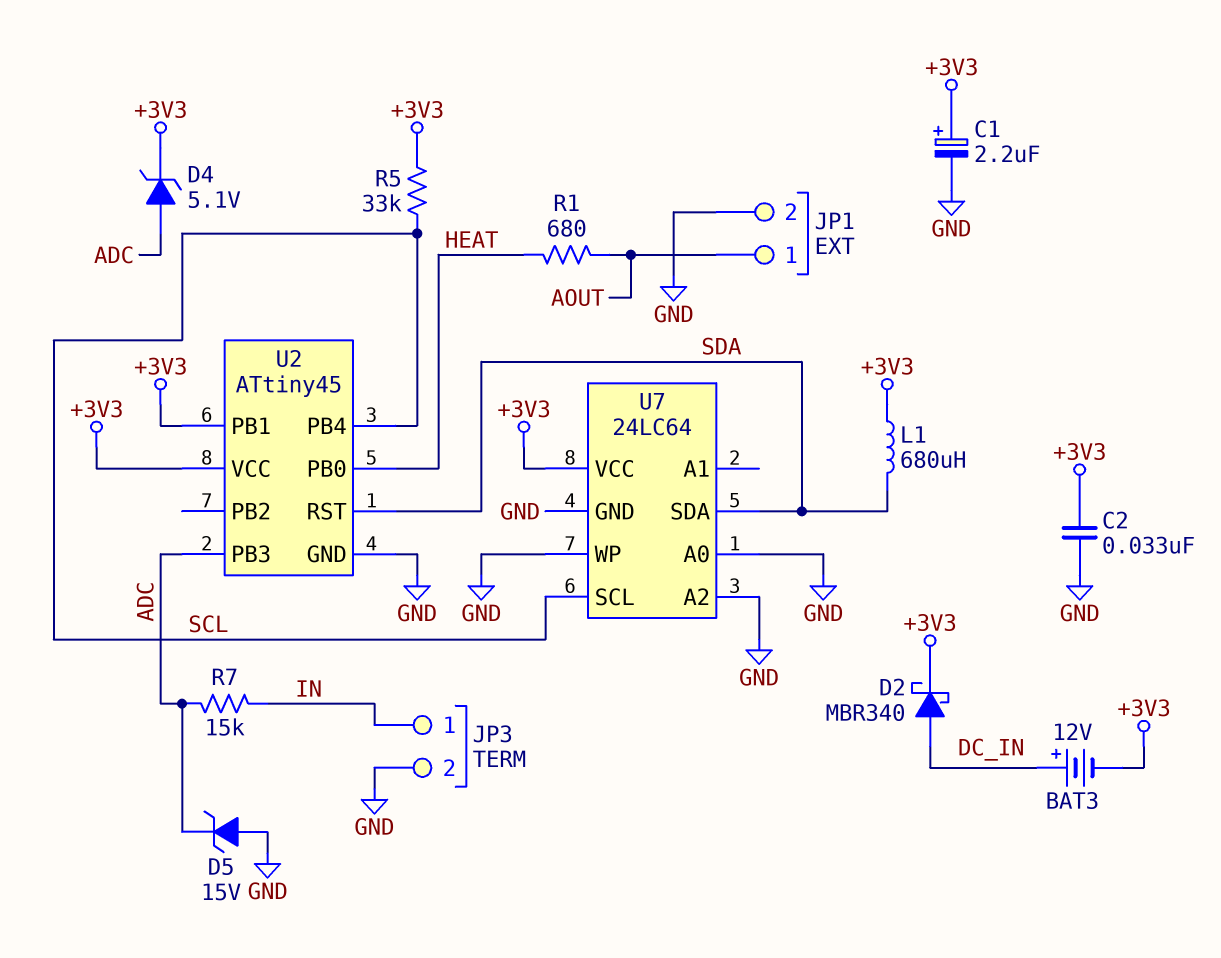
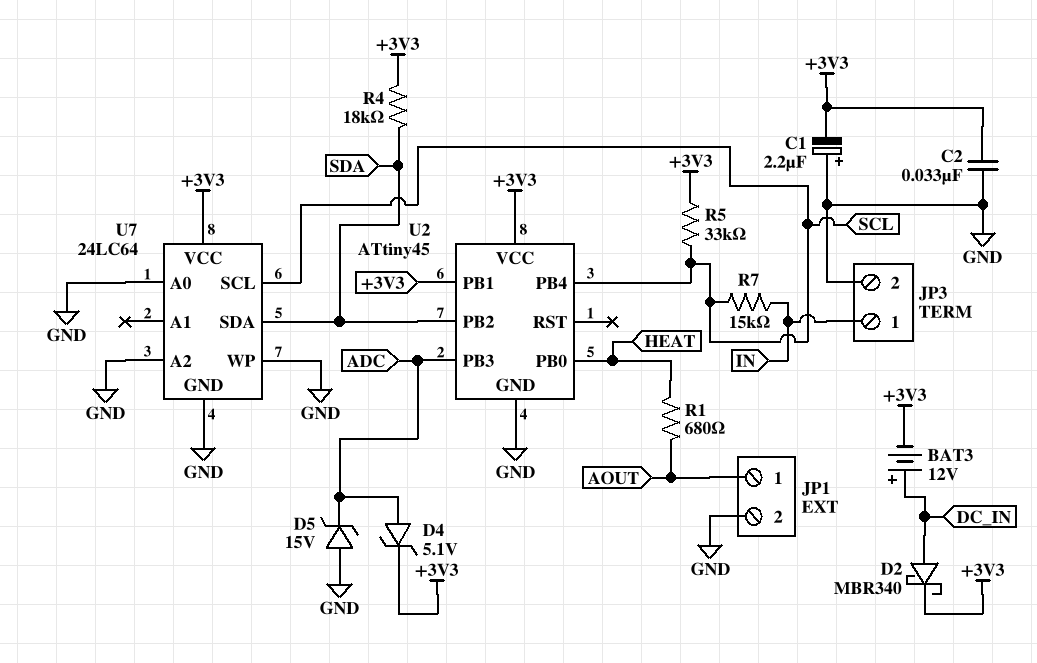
C1: 2.2uF (plus +3V3, minus GND) -> 2.2uF (plus GND, minus +3V3)
L1: 680uH (+3V3, SDA) -> none
R4: none -> 18k (+3V3, SDA)
R7: 15k (ADC, IN) -> 15k (IN, SCL)
U2 pin PB2: none -> SDA
U2 pin RST: SDA -> none

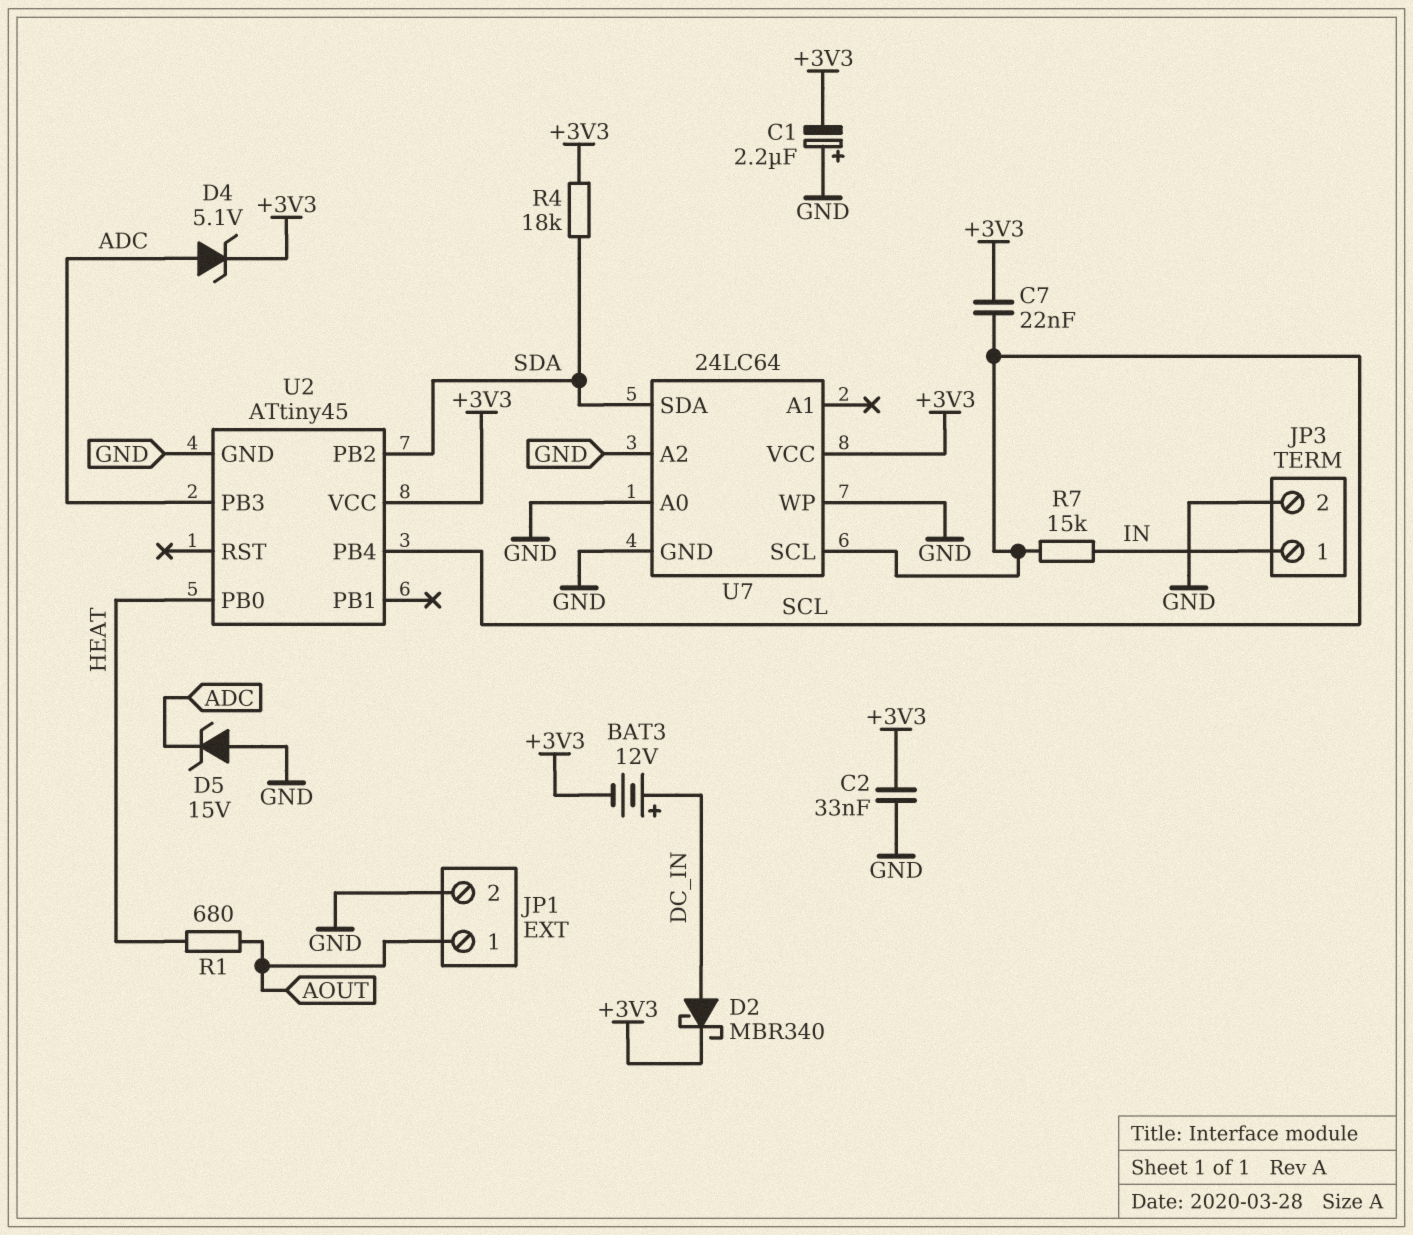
C7: none -> 22nF (+3V3, SCL)
R5: 33k (+3V3, SCL) -> none
U2 pin PB1: +3V3 -> none

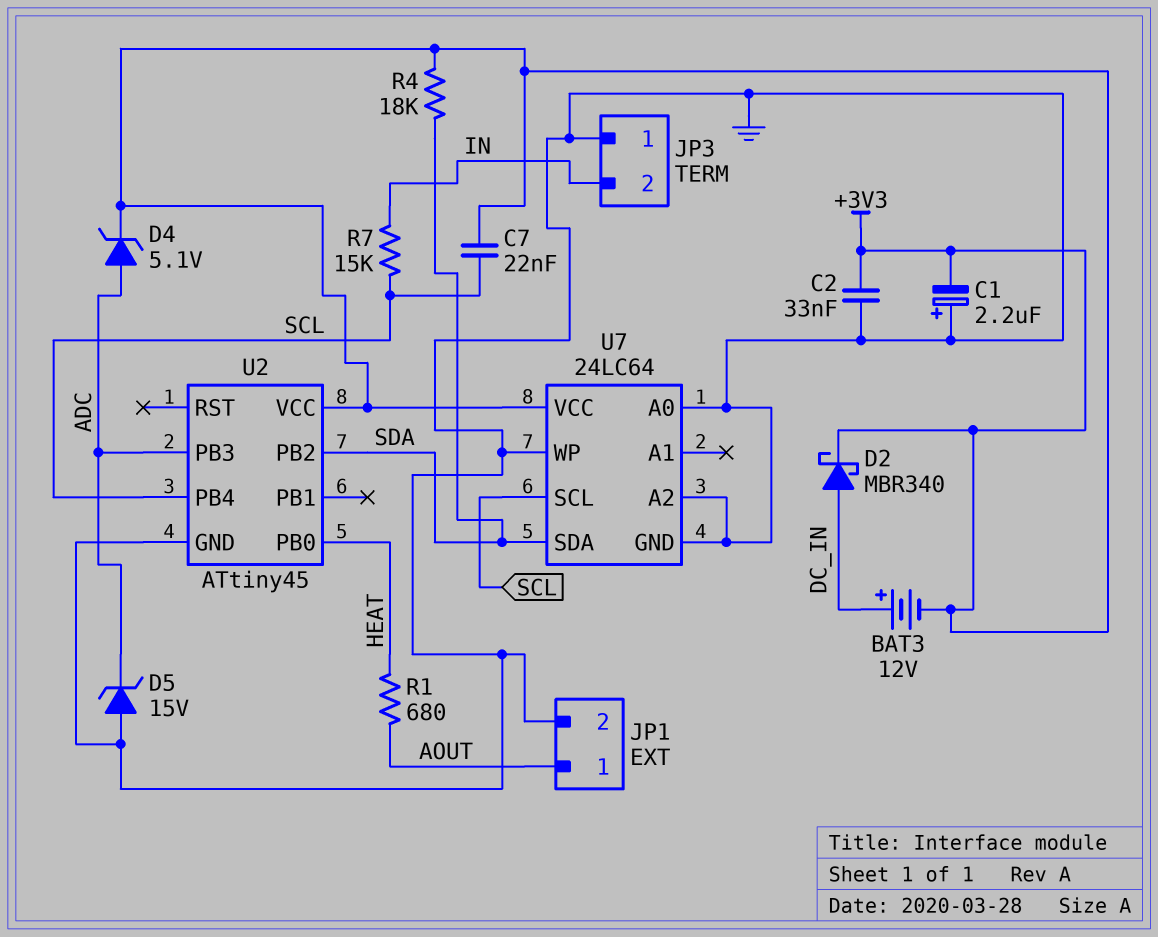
JP3 pin 1: IN -> GND
JP3 pin 2: GND -> IN

